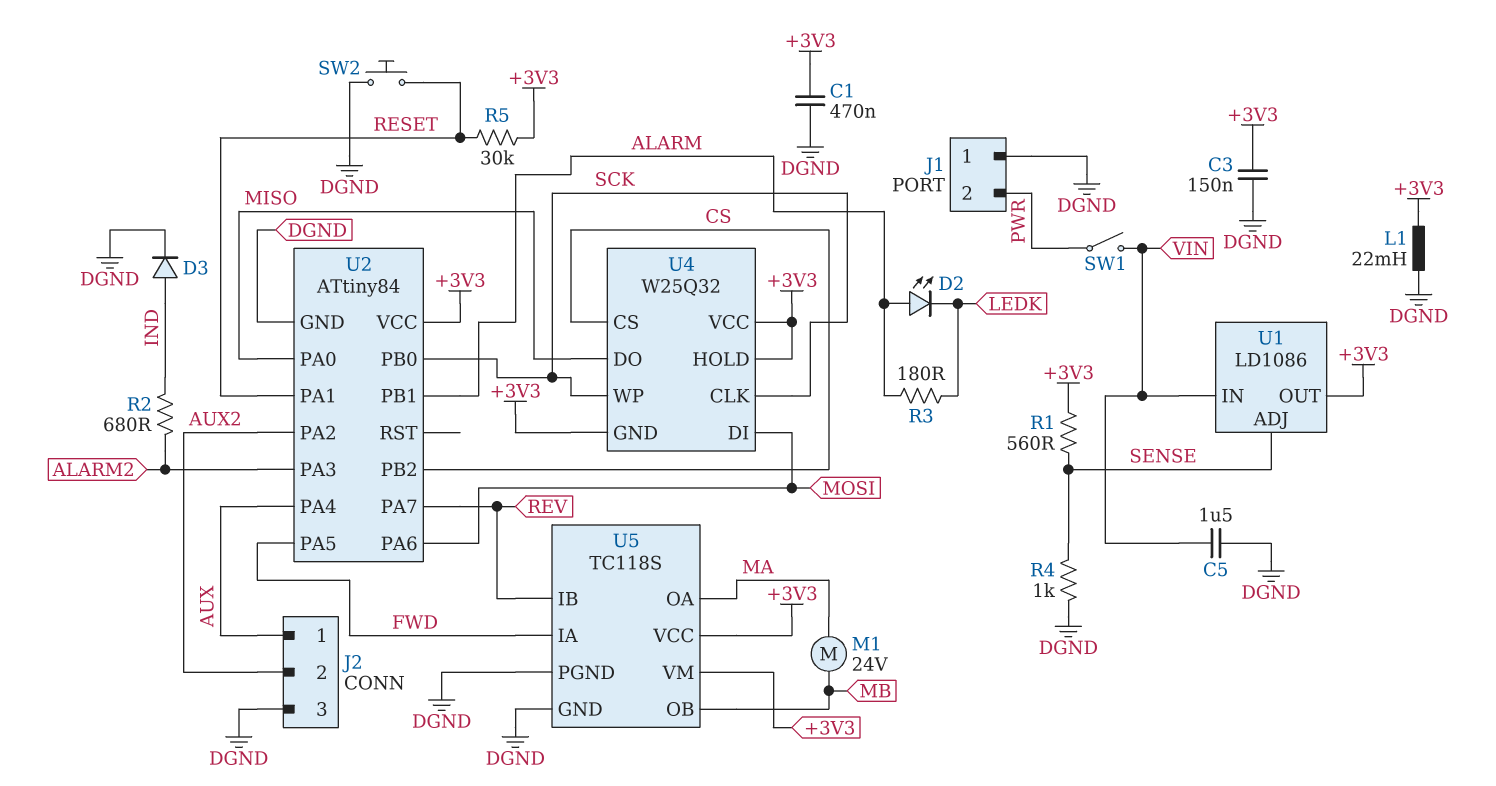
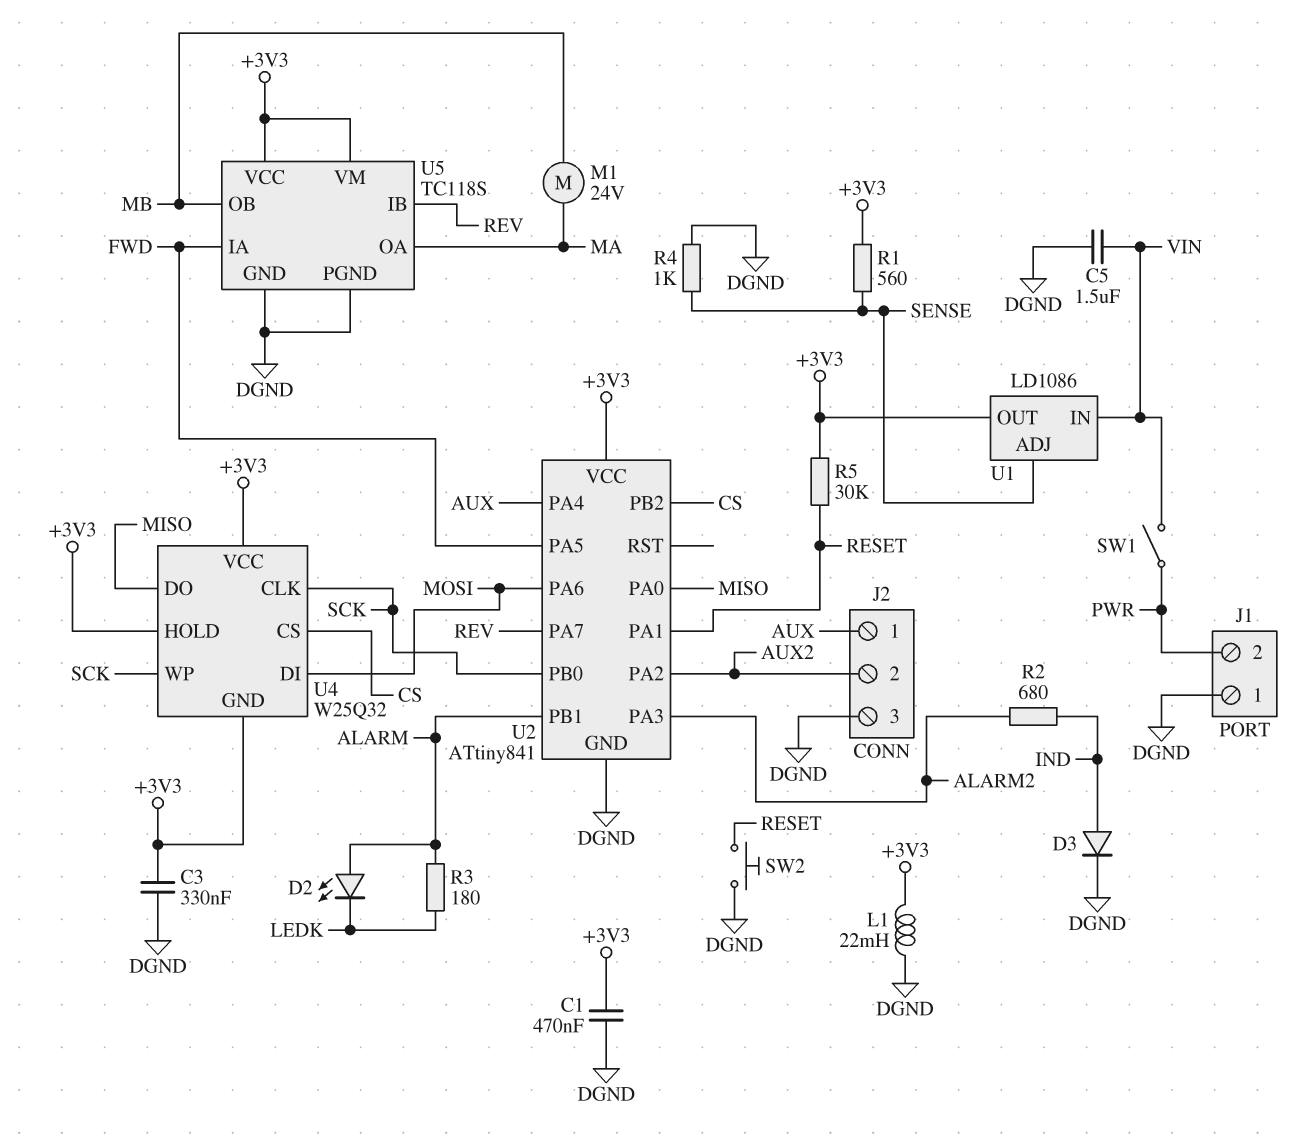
C3: 150nF (+3V3, DGND) -> 330nF (+3V3, DGND)
U2: ATtiny84 -> ATtiny841

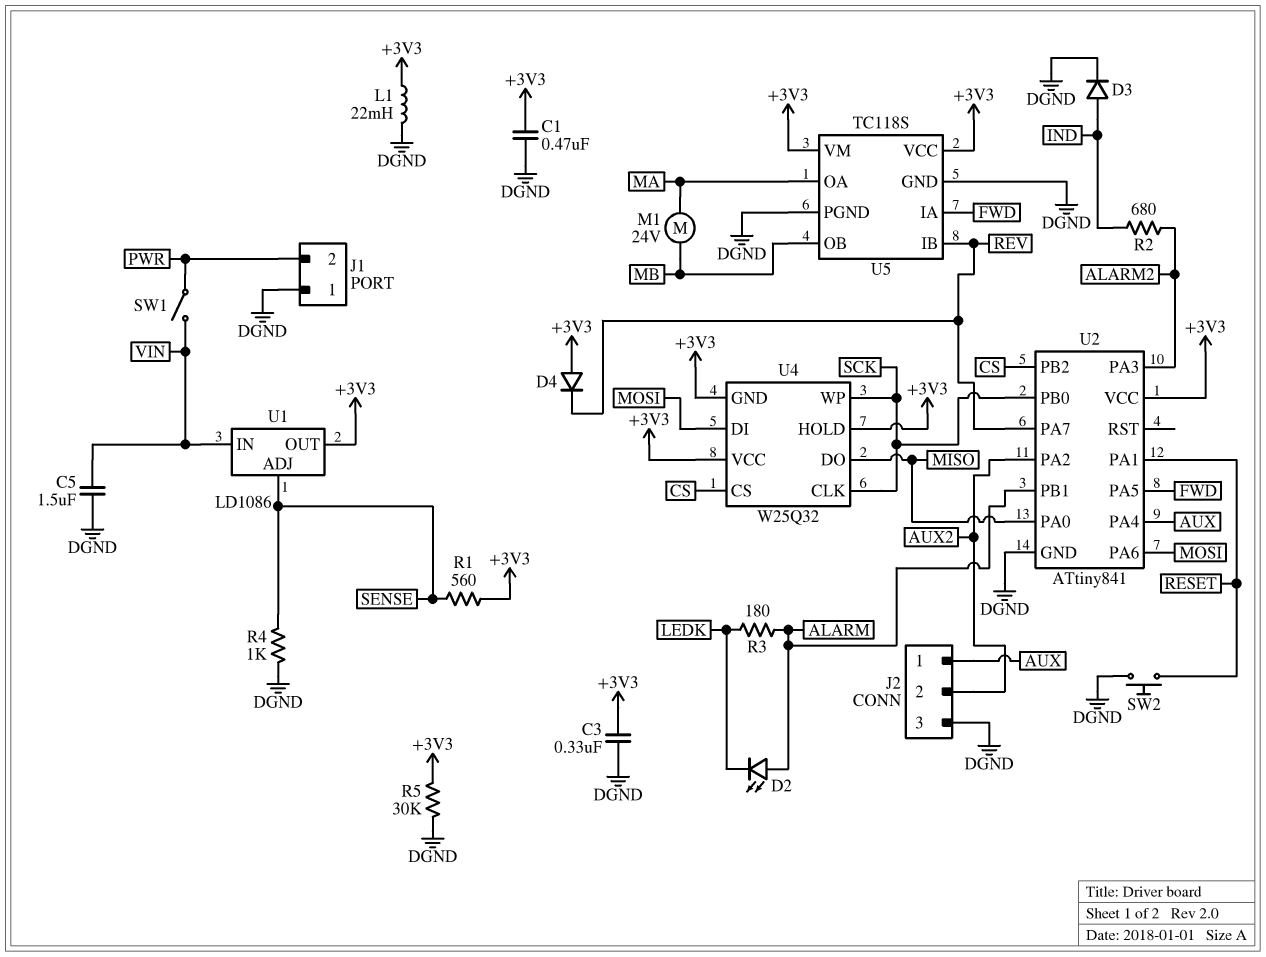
D4: none -> diode (A +3V3, K REV)
R5: 30k (+3V3, RESET) -> 30k (+3V3, DGND)

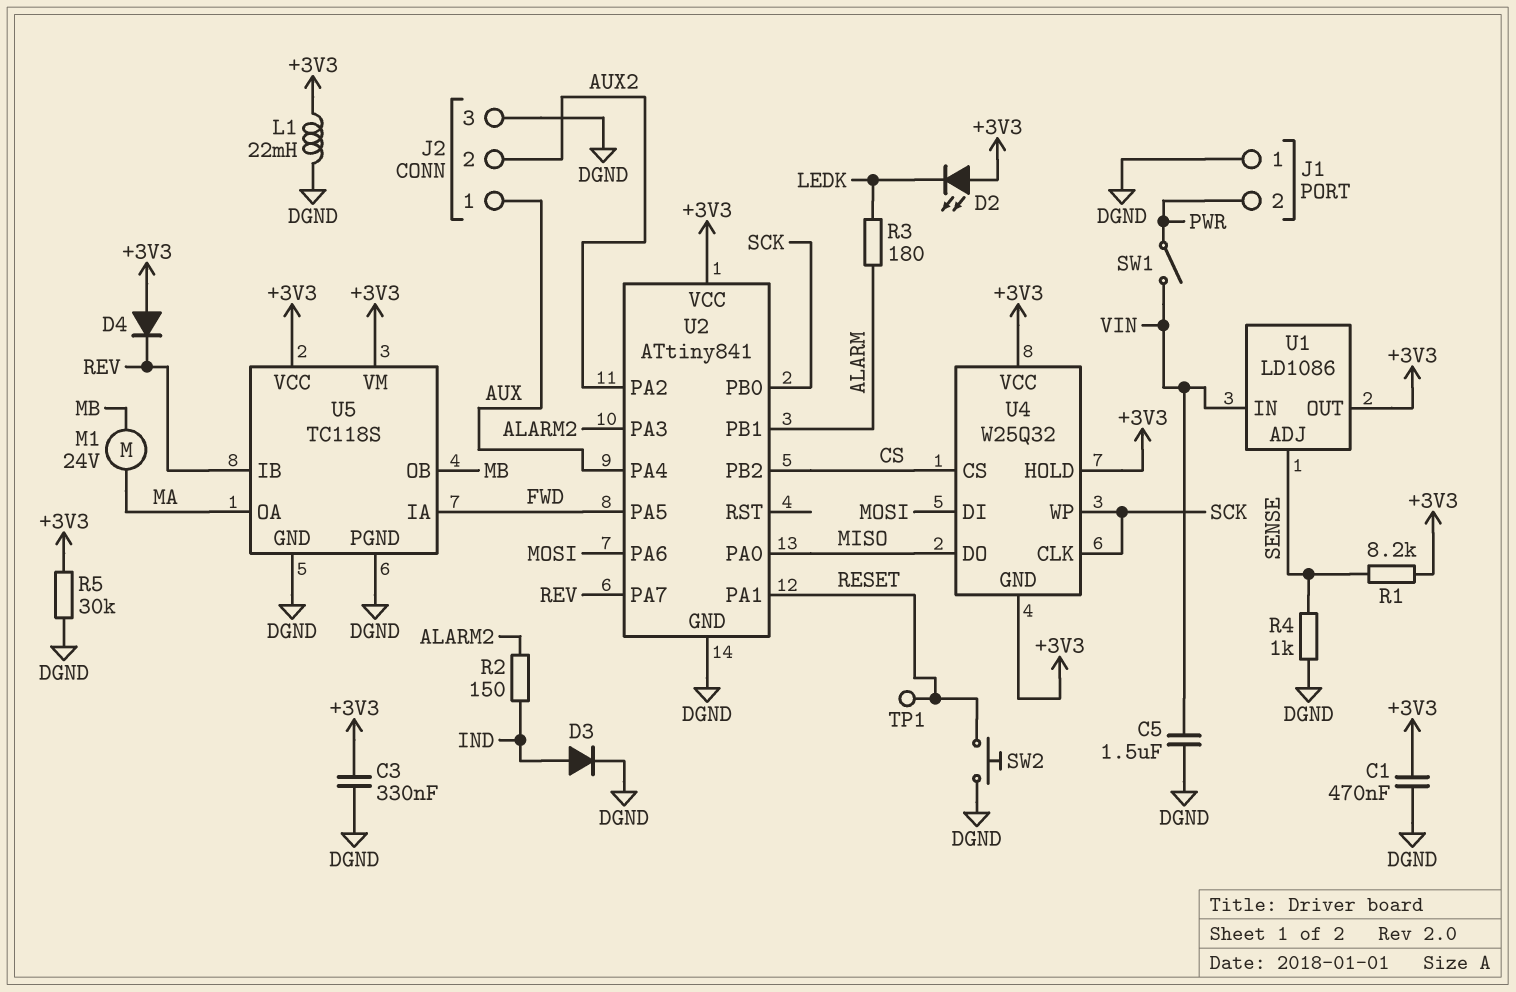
D2: LED (A ALARM, K LEDK) -> LED (A +3V3, K LEDK)
R1: 560 (+3V3, SENSE) -> 8.2k (+3V3, SENSE)
R2: 680 (ALARM2, IND) -> 150 (ALARM2, IND)
TP1: none -> test point (RESET)

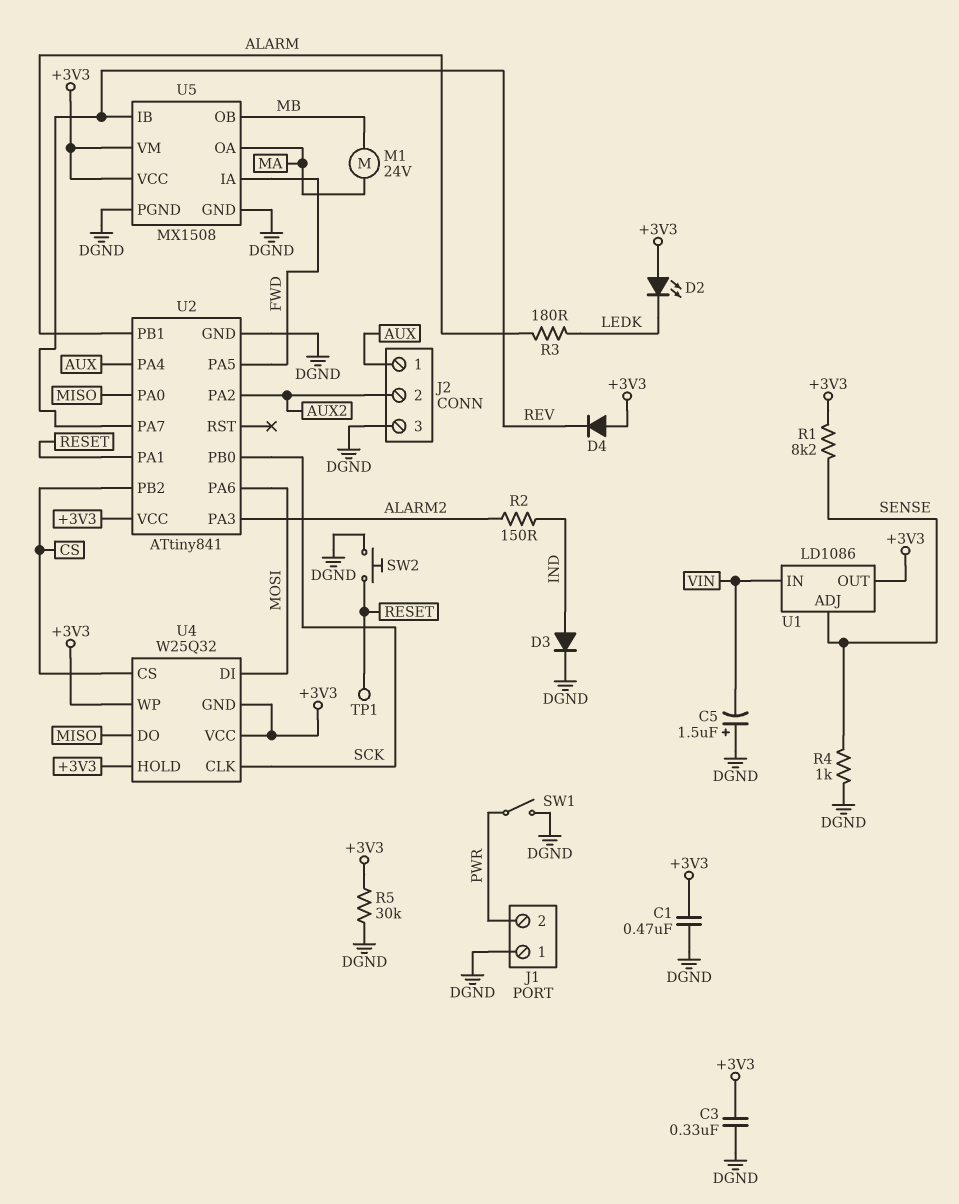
C5: 1.5uF (DGND, VIN) -> 1.5uF (plus DGND, minus VIN)
L1: 22mH (+3V3, DGND) -> none
SW1: switch (PWR, VIN) -> switch (DGND, PWR)
U4 pin WP: SCK -> +3V3
U5: TC118S -> MX1508

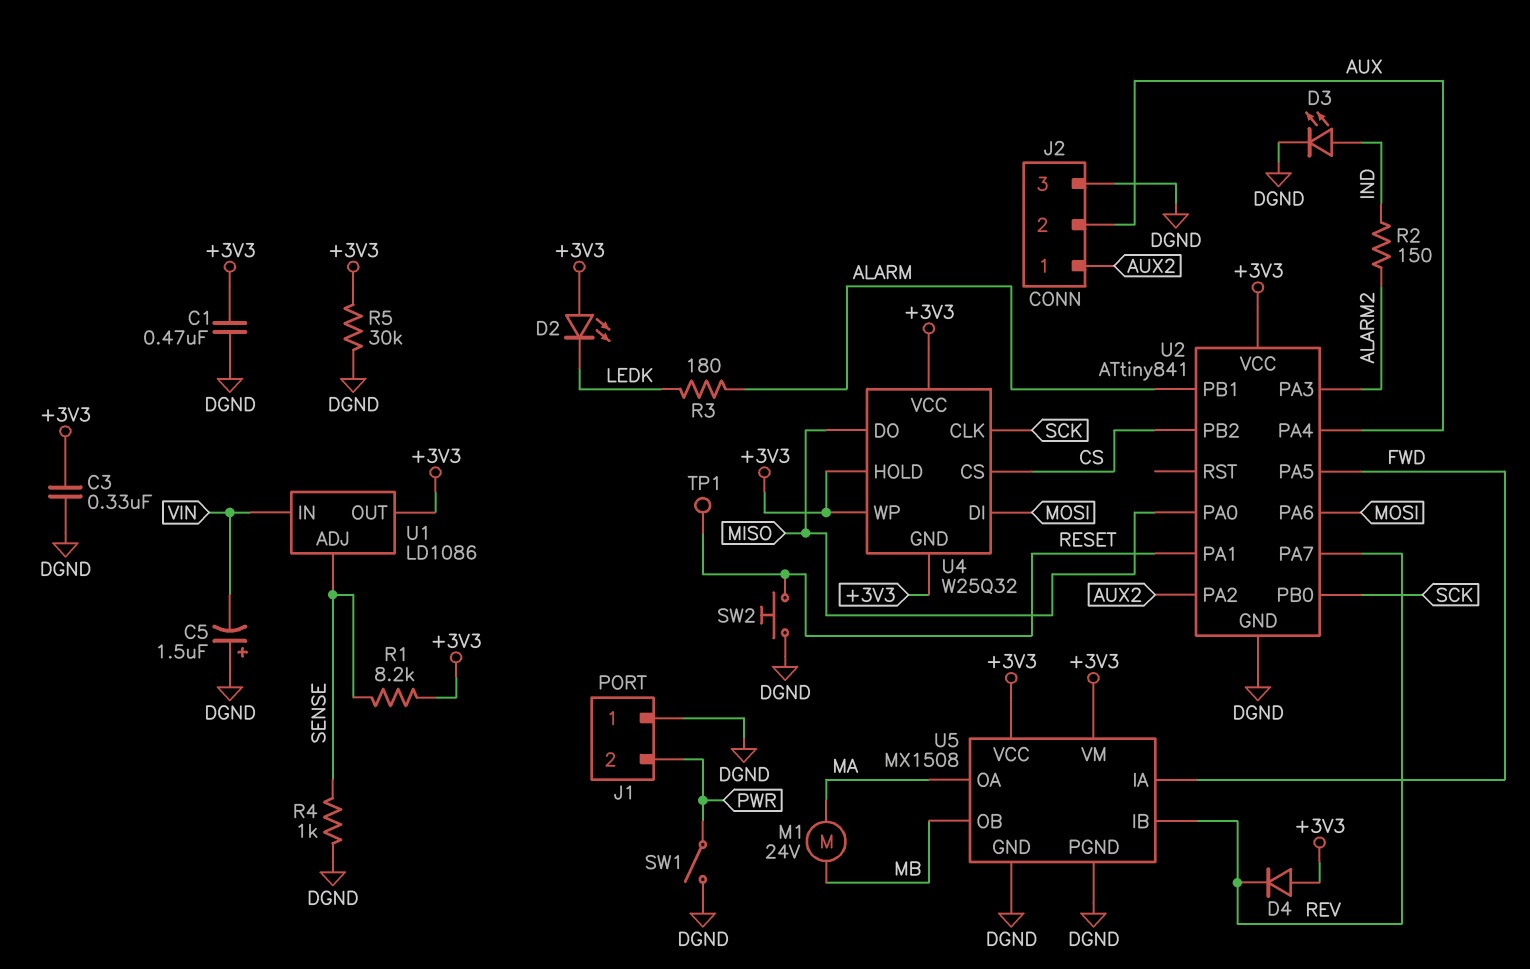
D3: diode (A IND, K DGND) -> LED (A IND, K DGND)
J2 pin 1: AUX -> AUX2
J2 pin 2: AUX2 -> AUX

